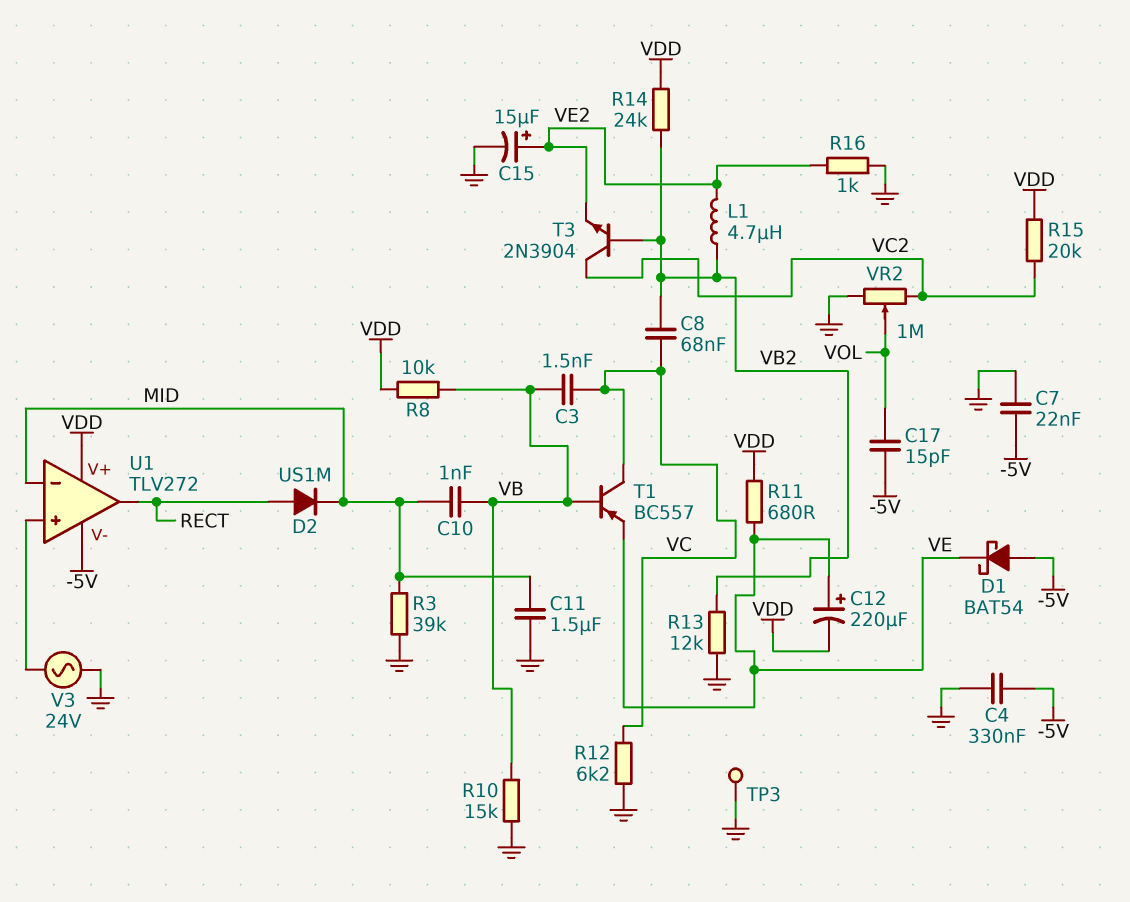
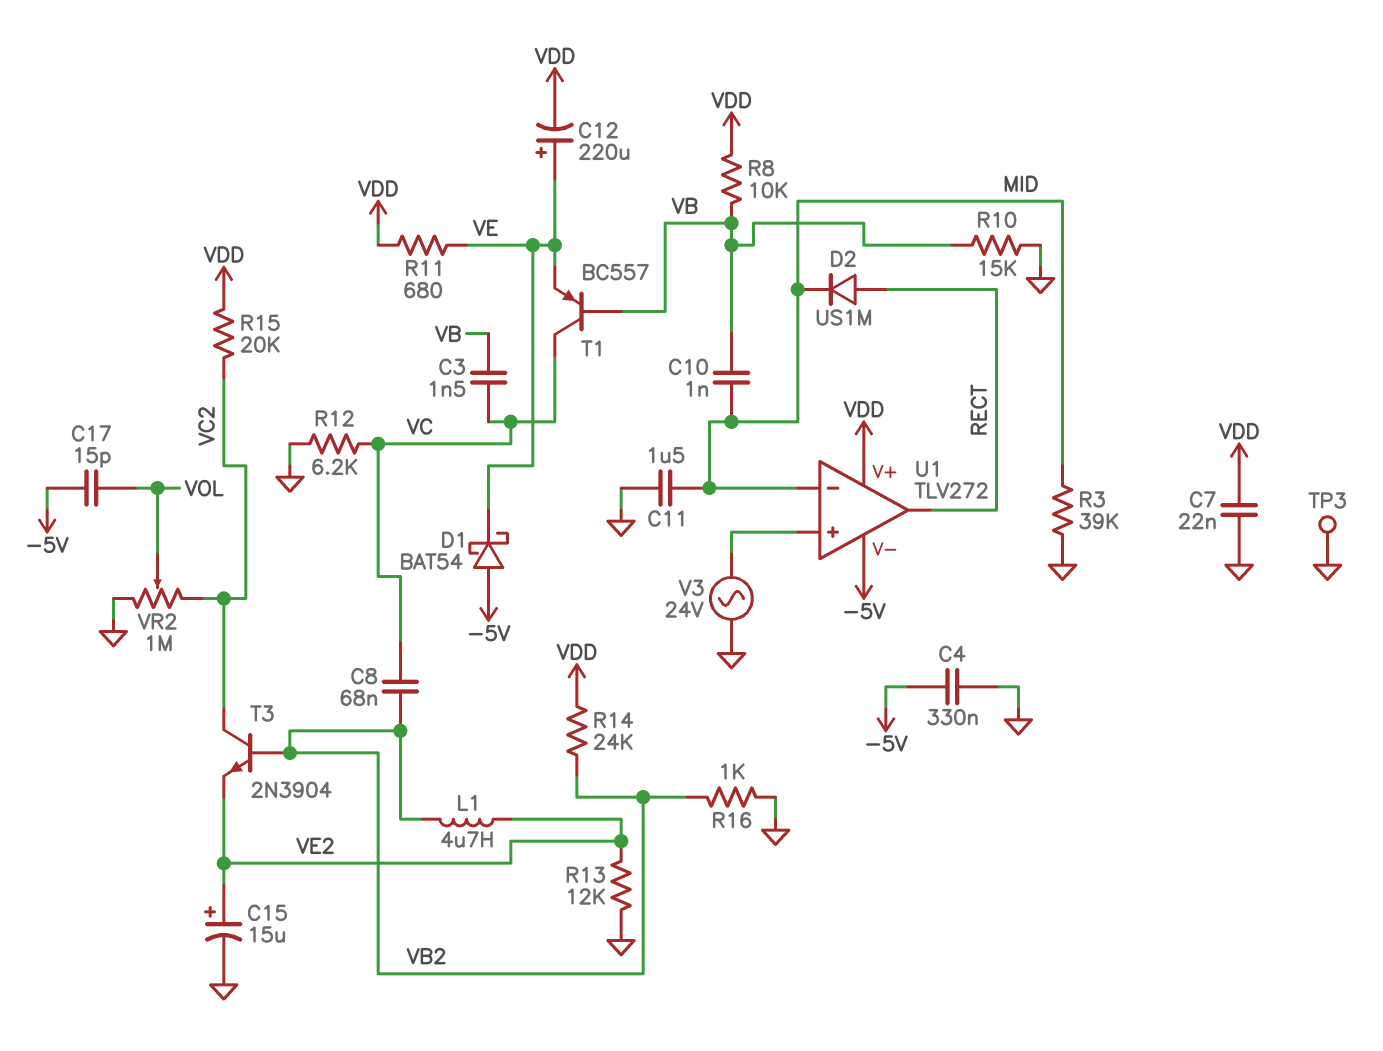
C7: 22nF (-5V, GND) -> 22nF (GND, VDD)
R13: 12k (GND, VB2) -> 12k (GND, VE2)
R16: 1k (GND, VE2) -> 1k (GND, VB2)

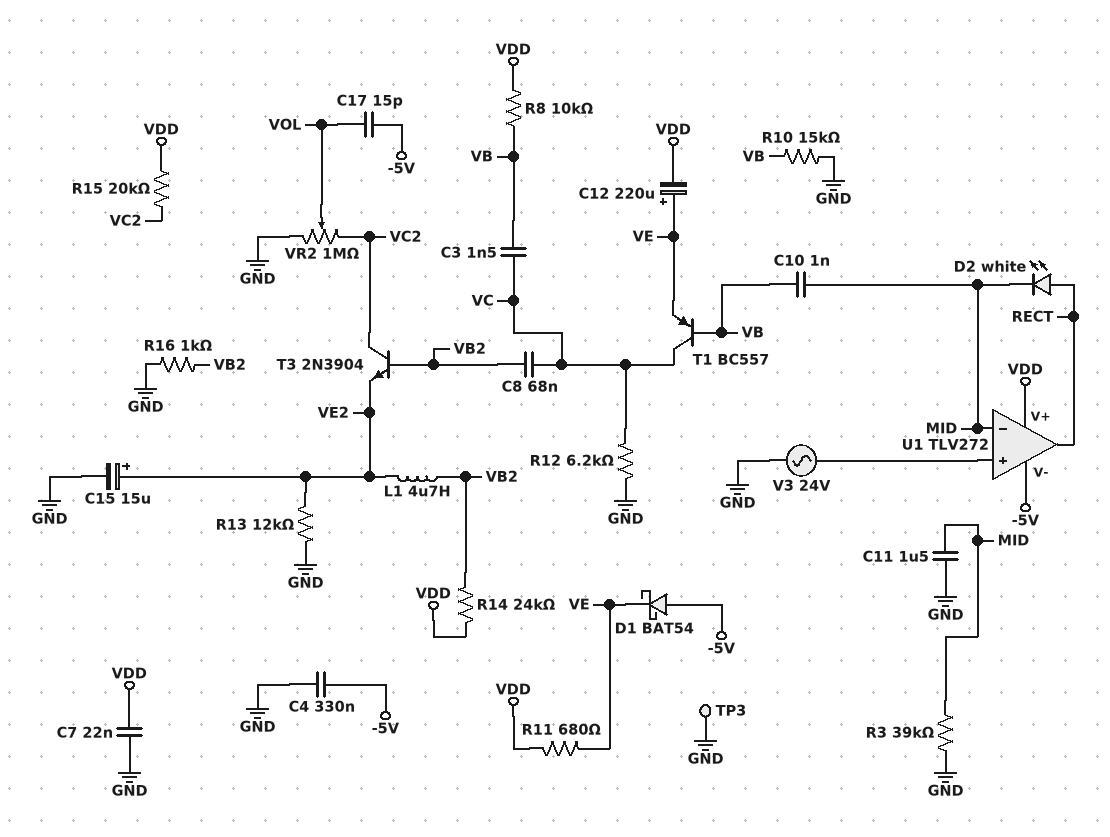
D2: diode US1M (A RECT, K MID) -> LED white (A RECT, K MID)

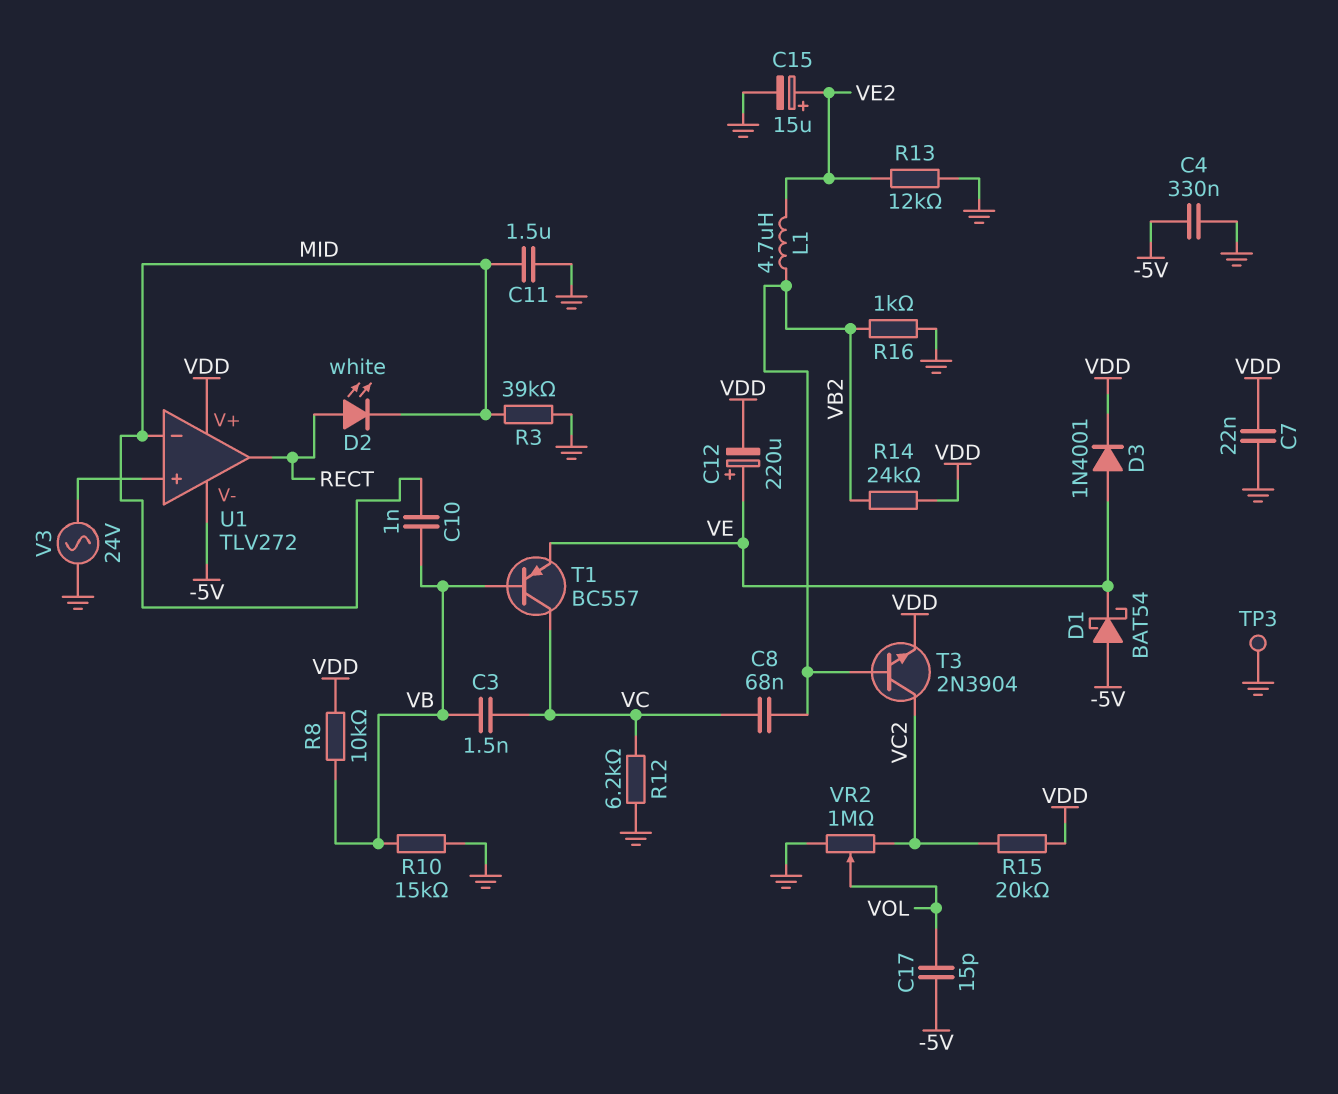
D3: none -> diode 1N4001 (A VE, K VDD)
R11: 680 (VDD, VE) -> none
T3: NPN 2N3904 (B VB2, C VC2, E VE2) -> NPN 2N3904 (B VB2, C VC2, E VDD)

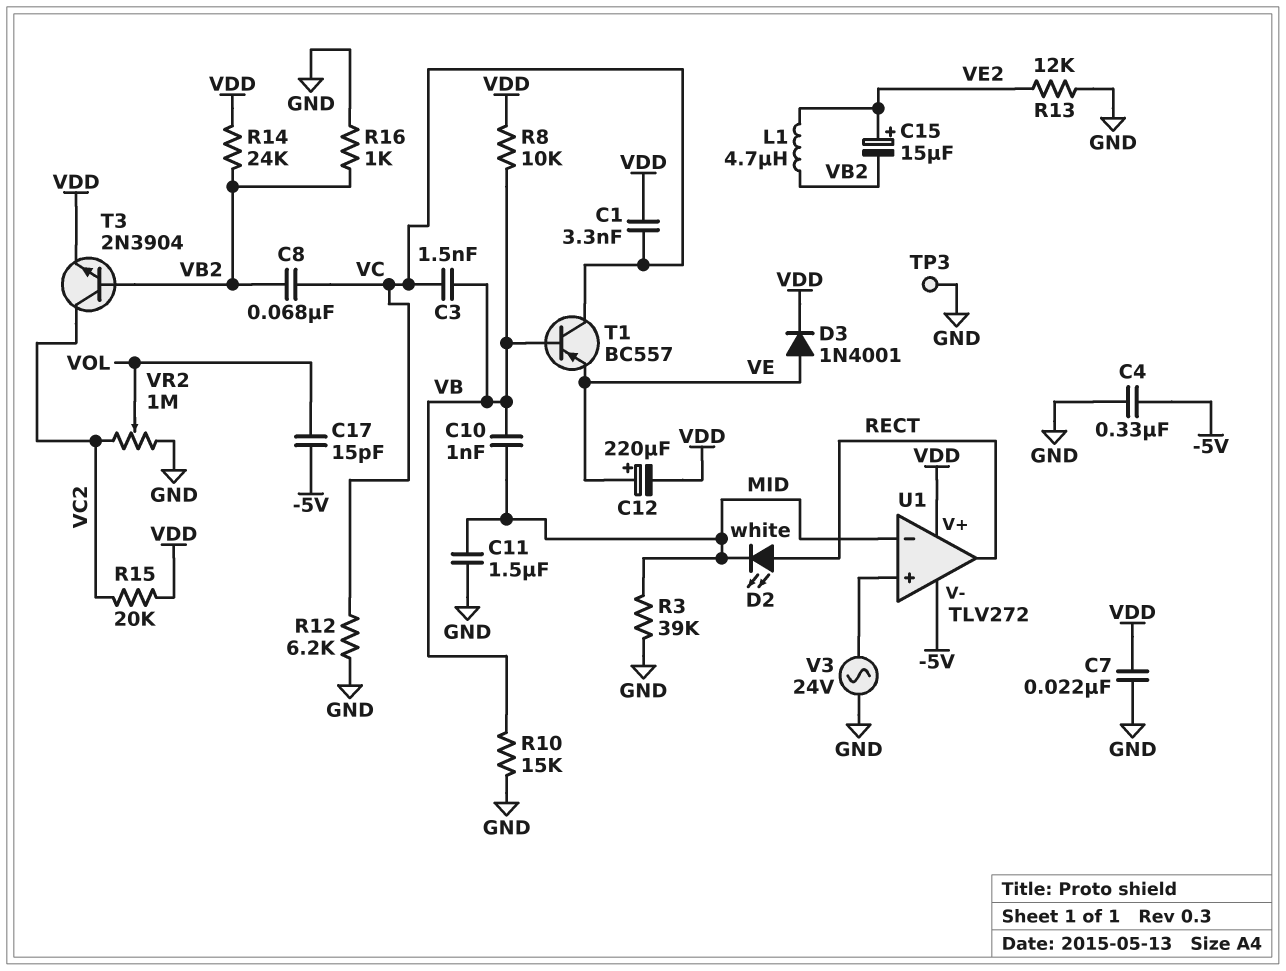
C1: none -> 3.3nF (VC, VDD)
C15: 15uF (plus VE2, minus GND) -> 15uF (plus VE2, minus VB2)
D1: schottky BAT54 (A -5V, K VE) -> none

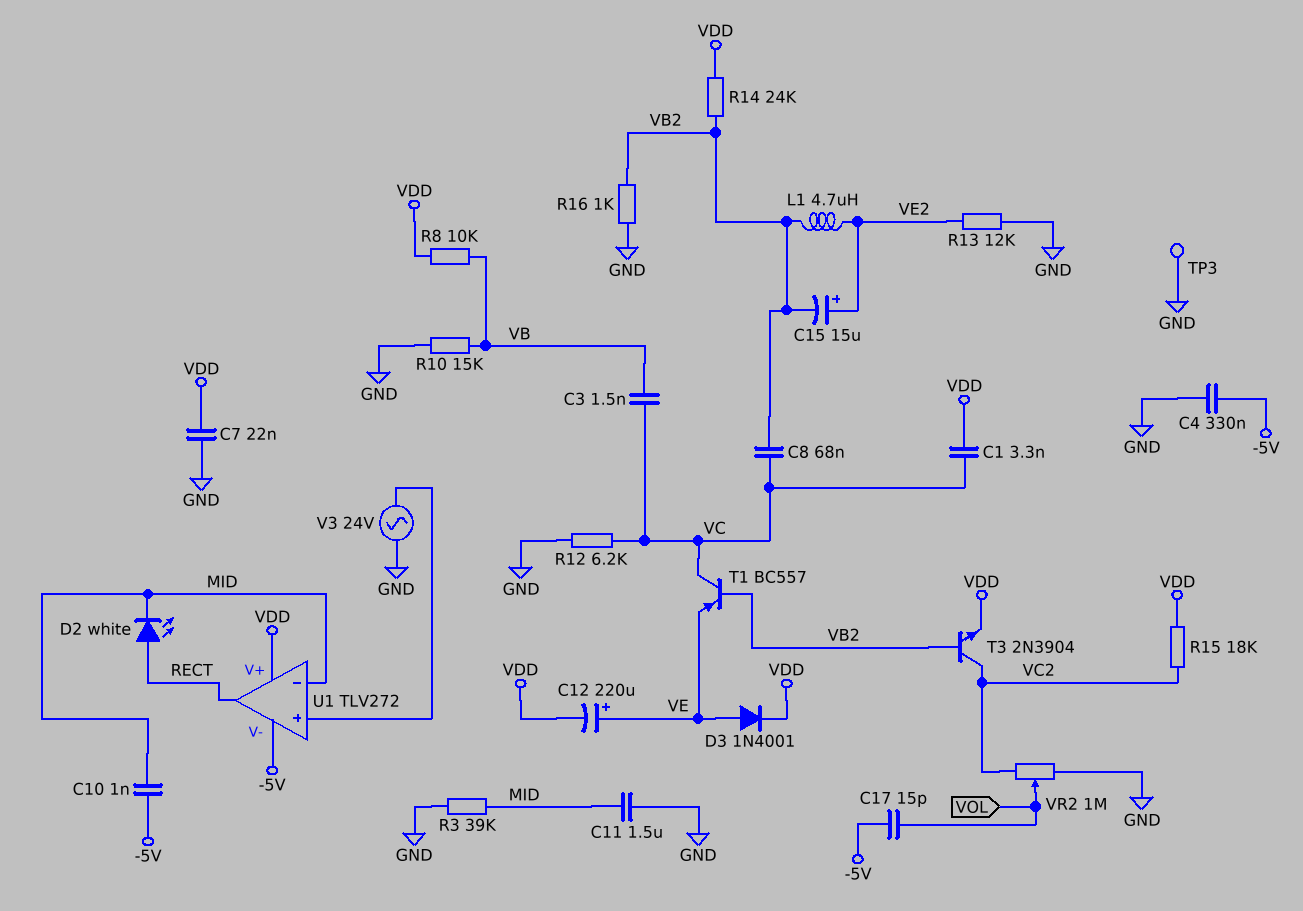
C10: 1nF (MID, VB) -> 1nF (-5V, MID)
R15: 20k (VC2, VDD) -> 18k (VC2, VDD)
T1: PNP BC557 (B VB, C VC, E VE) -> PNP BC557 (B VB2, C VC, E VE)

